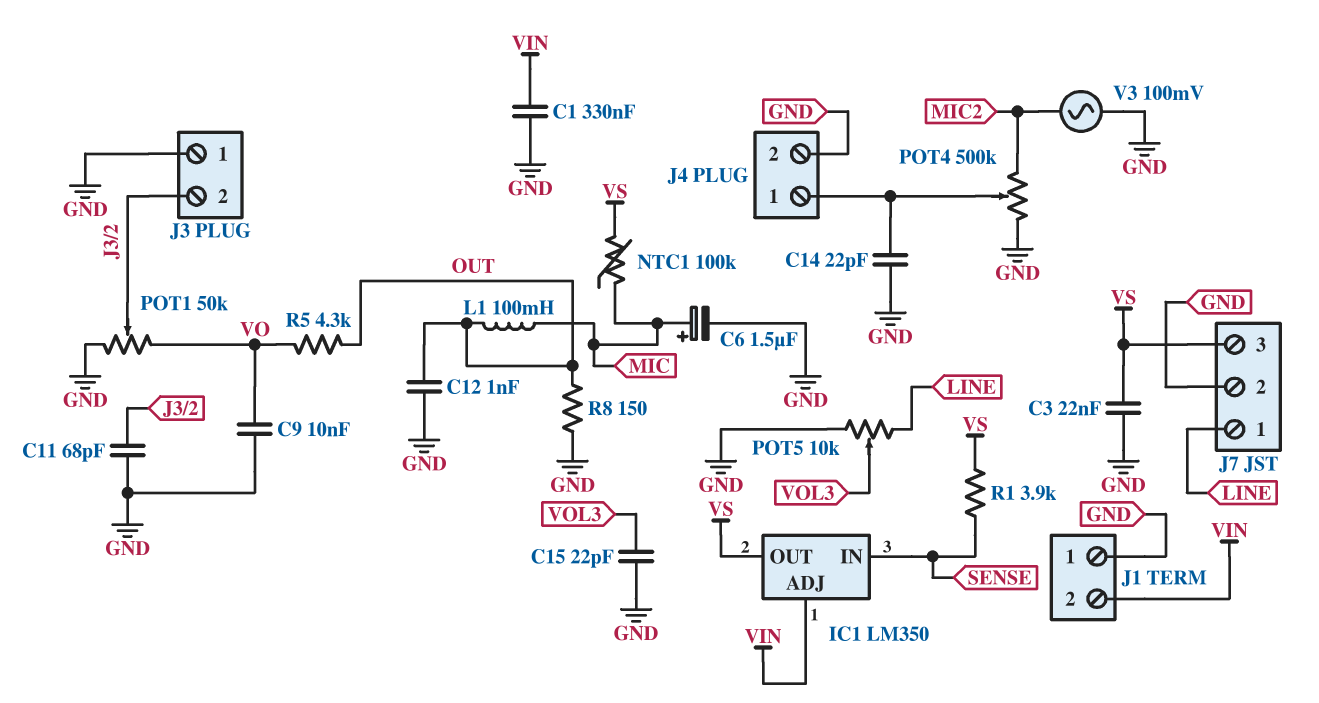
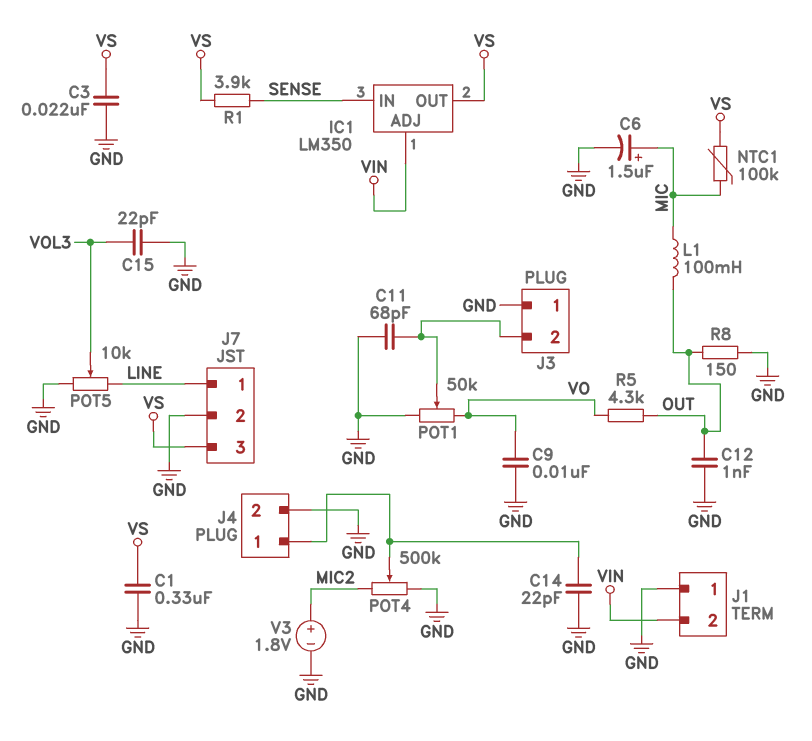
C1: 330nF (GND, VIN) -> 330nF (GND, VS)
V3: AC 100mV (GND, MIC2) -> 1.8V (plus MIC2, minus GND)

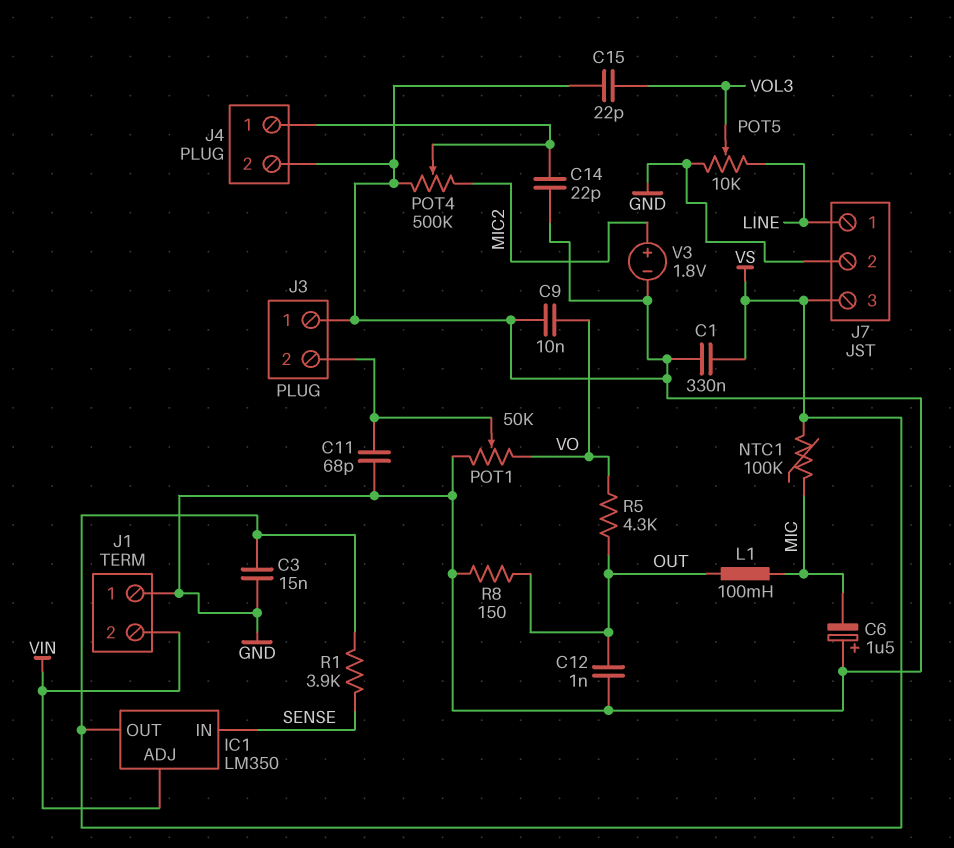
C3: 22nF (GND, VS) -> 15nF (GND, VS)
C6: 1.5uF (plus MIC, minus GND) -> 1.5uF (plus GND, minus MIC)

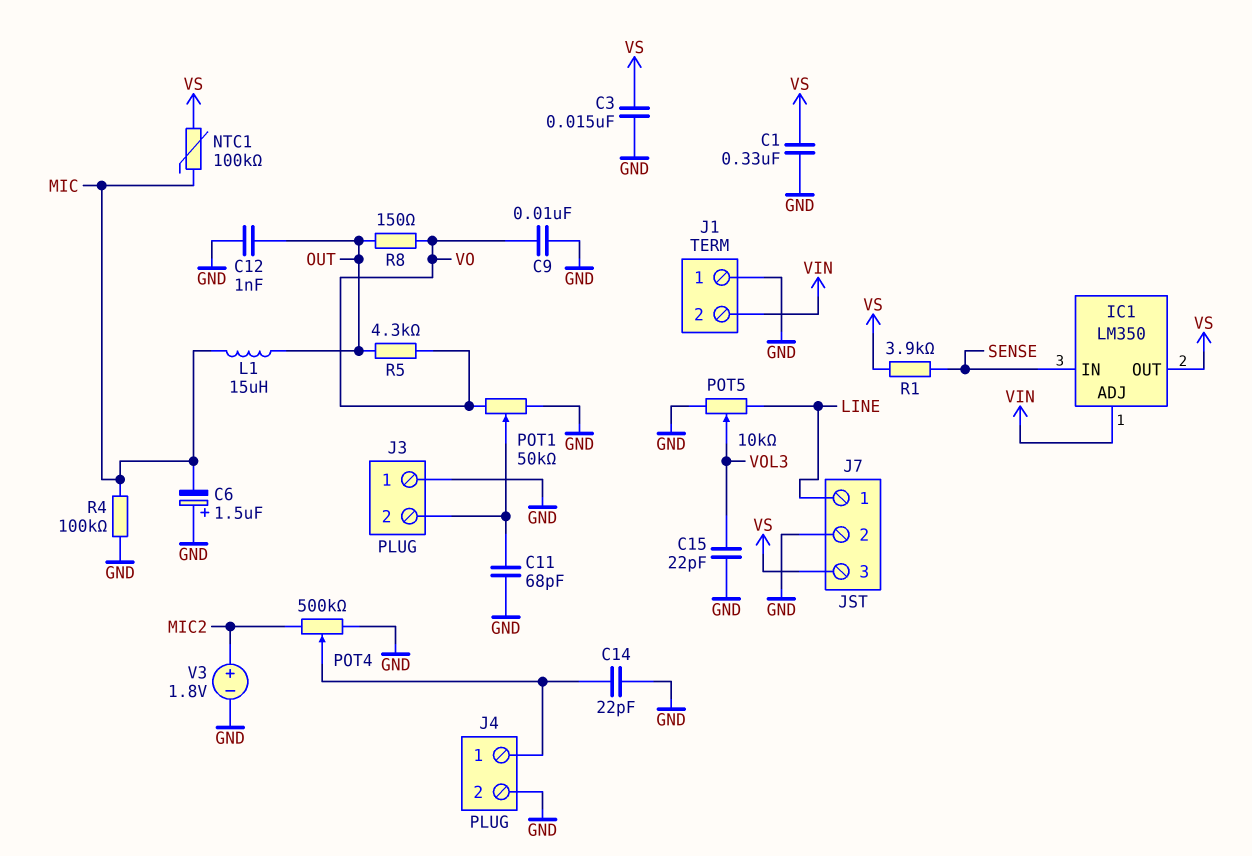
L1: 100mH (MIC, OUT) -> 15uH (MIC, OUT)
R4: none -> 100k (GND, MIC)
R8: 150 (GND, OUT) -> 150 (OUT, VO)

